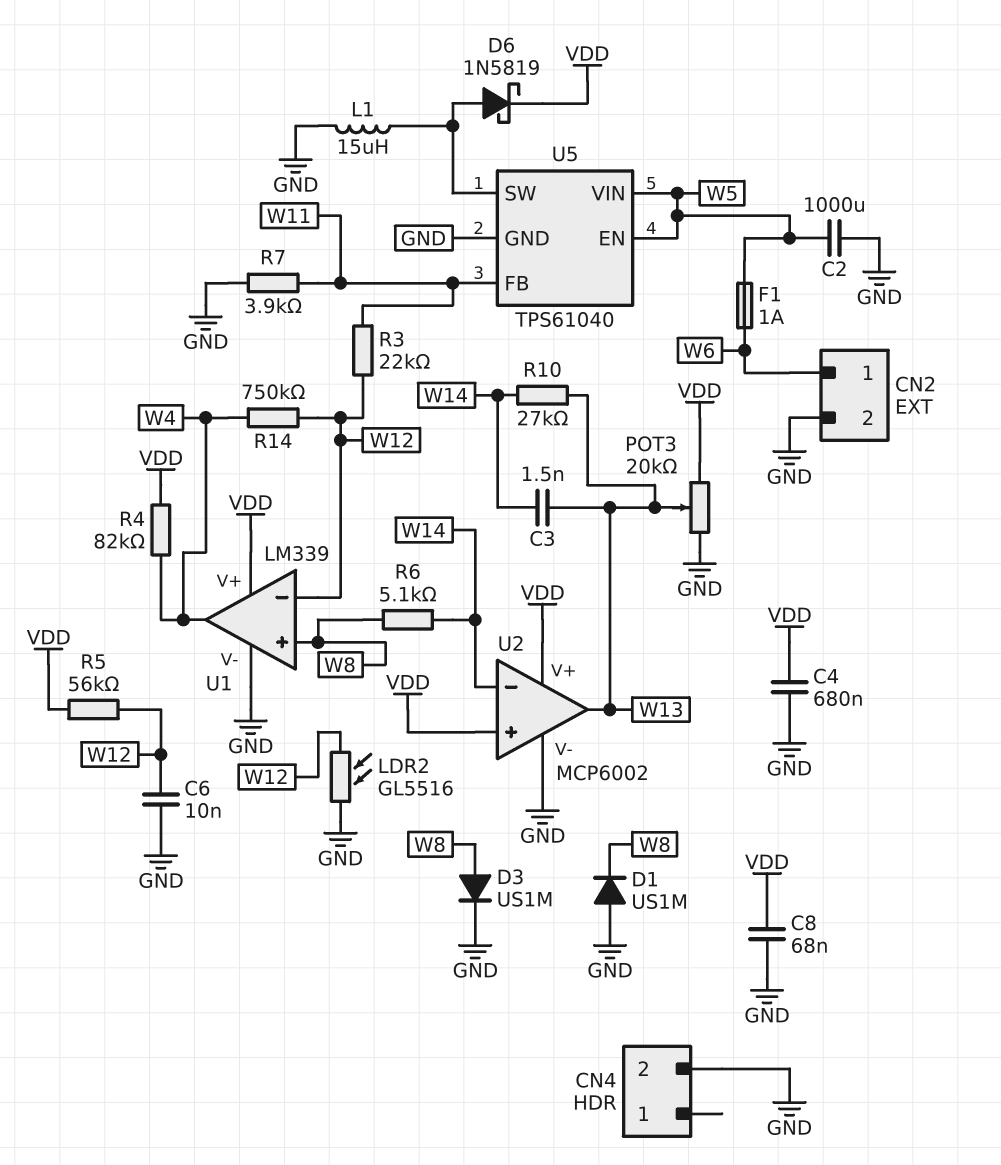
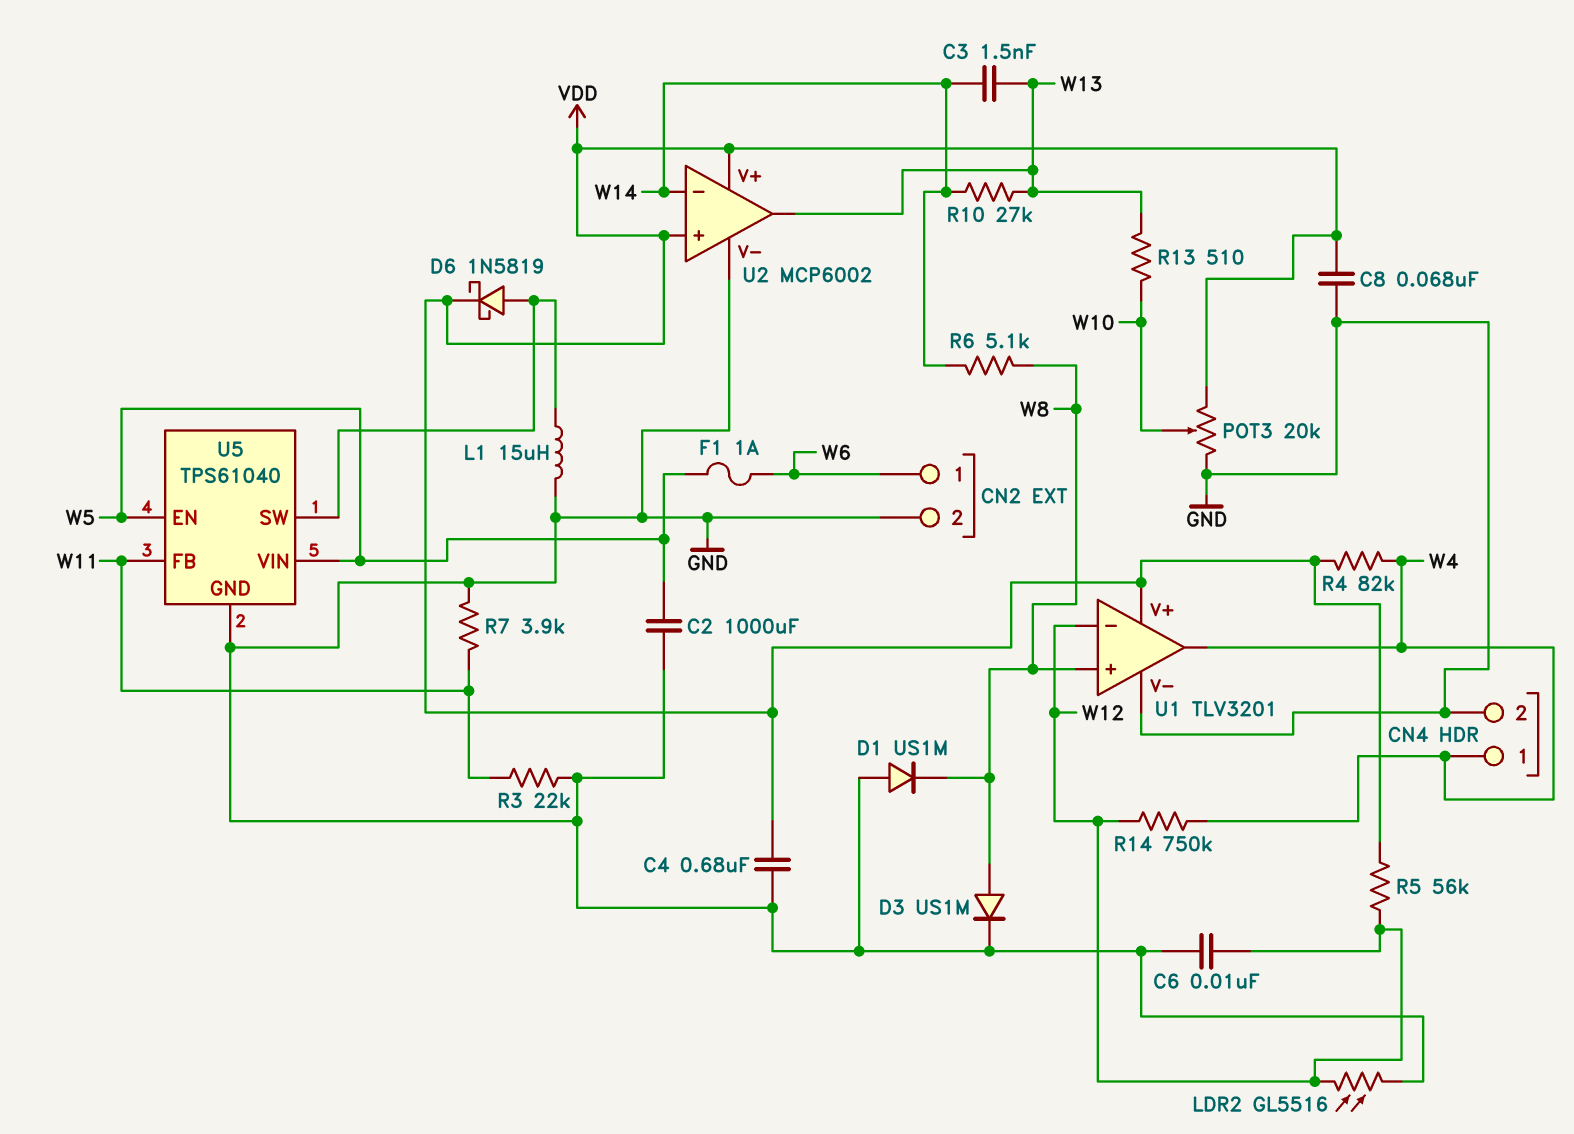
CN4 pin 1: none -> W4
POT3: 20k (GND, VDD, wiper W13) -> 20k (GND, VDD, wiper W10)
R3: 22k (W11, W12) -> 22k (GND, W11)
R13: none -> 510 (W10, W13)
U1: LM339 -> TLV3201

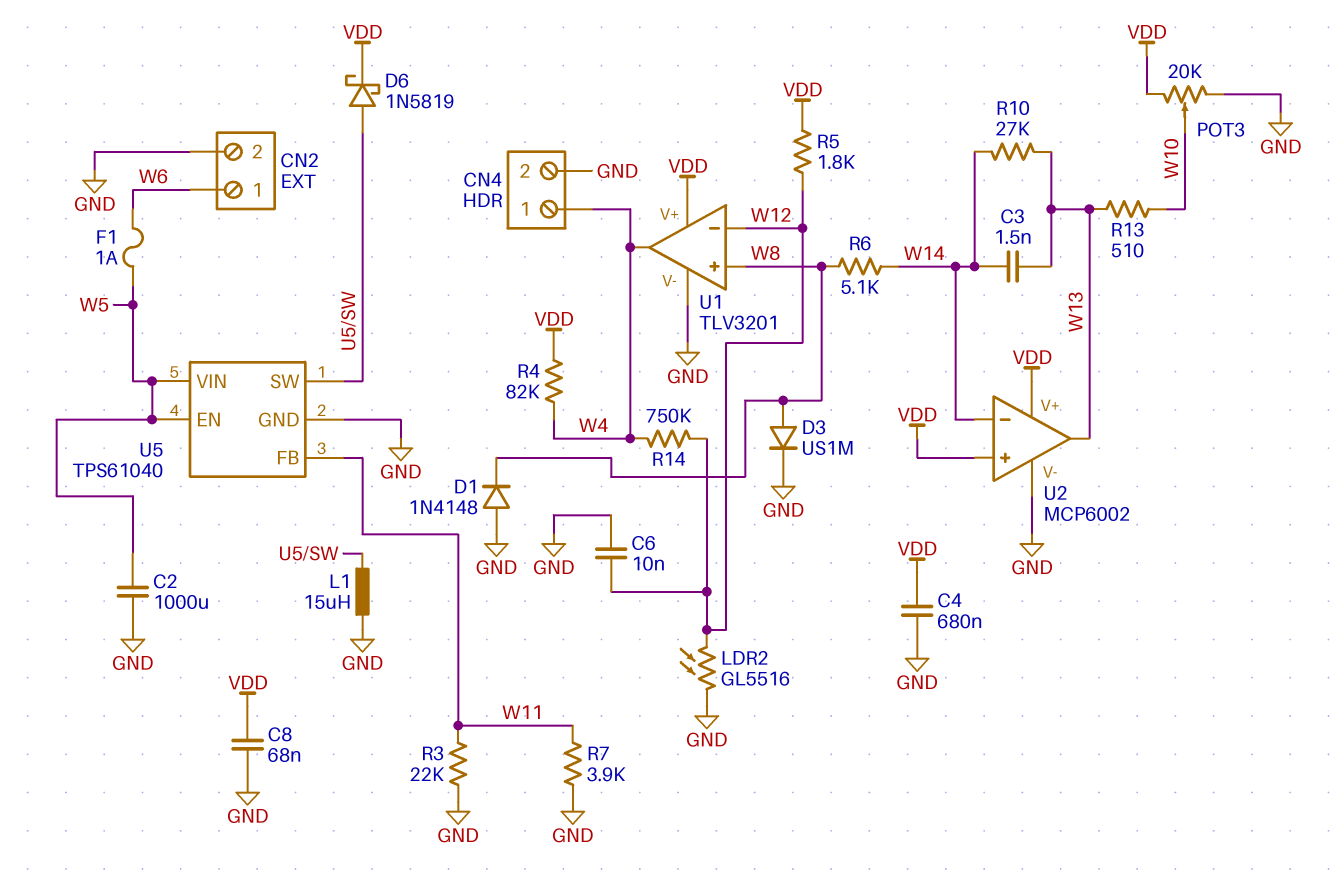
D1: diode US1M (A GND, K W8) -> diode 1N4148 (A GND, K W8)
R5: 56k (VDD, W12) -> 1.8k (VDD, W12)

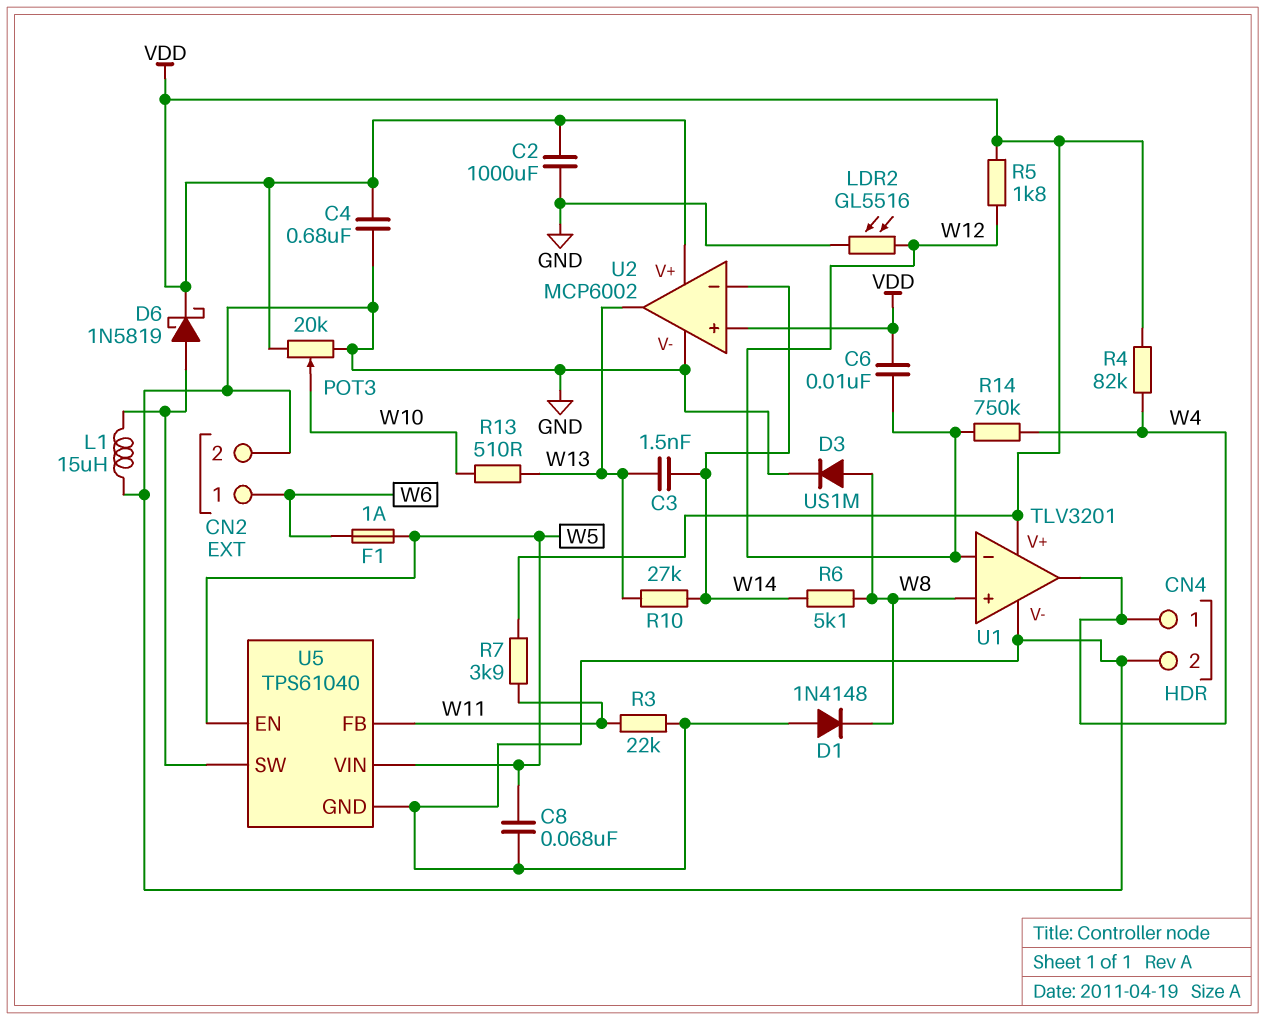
C2: 1000uF (GND, W5) -> 1000uF (GND, VDD)
C6: 10nF (GND, W12) -> 10nF (VDD, W12)
C8: 68nF (GND, VDD) -> 68nF (GND, W5)
R7: 3.9k (GND, W11) -> 3.9k (VDD, W11)

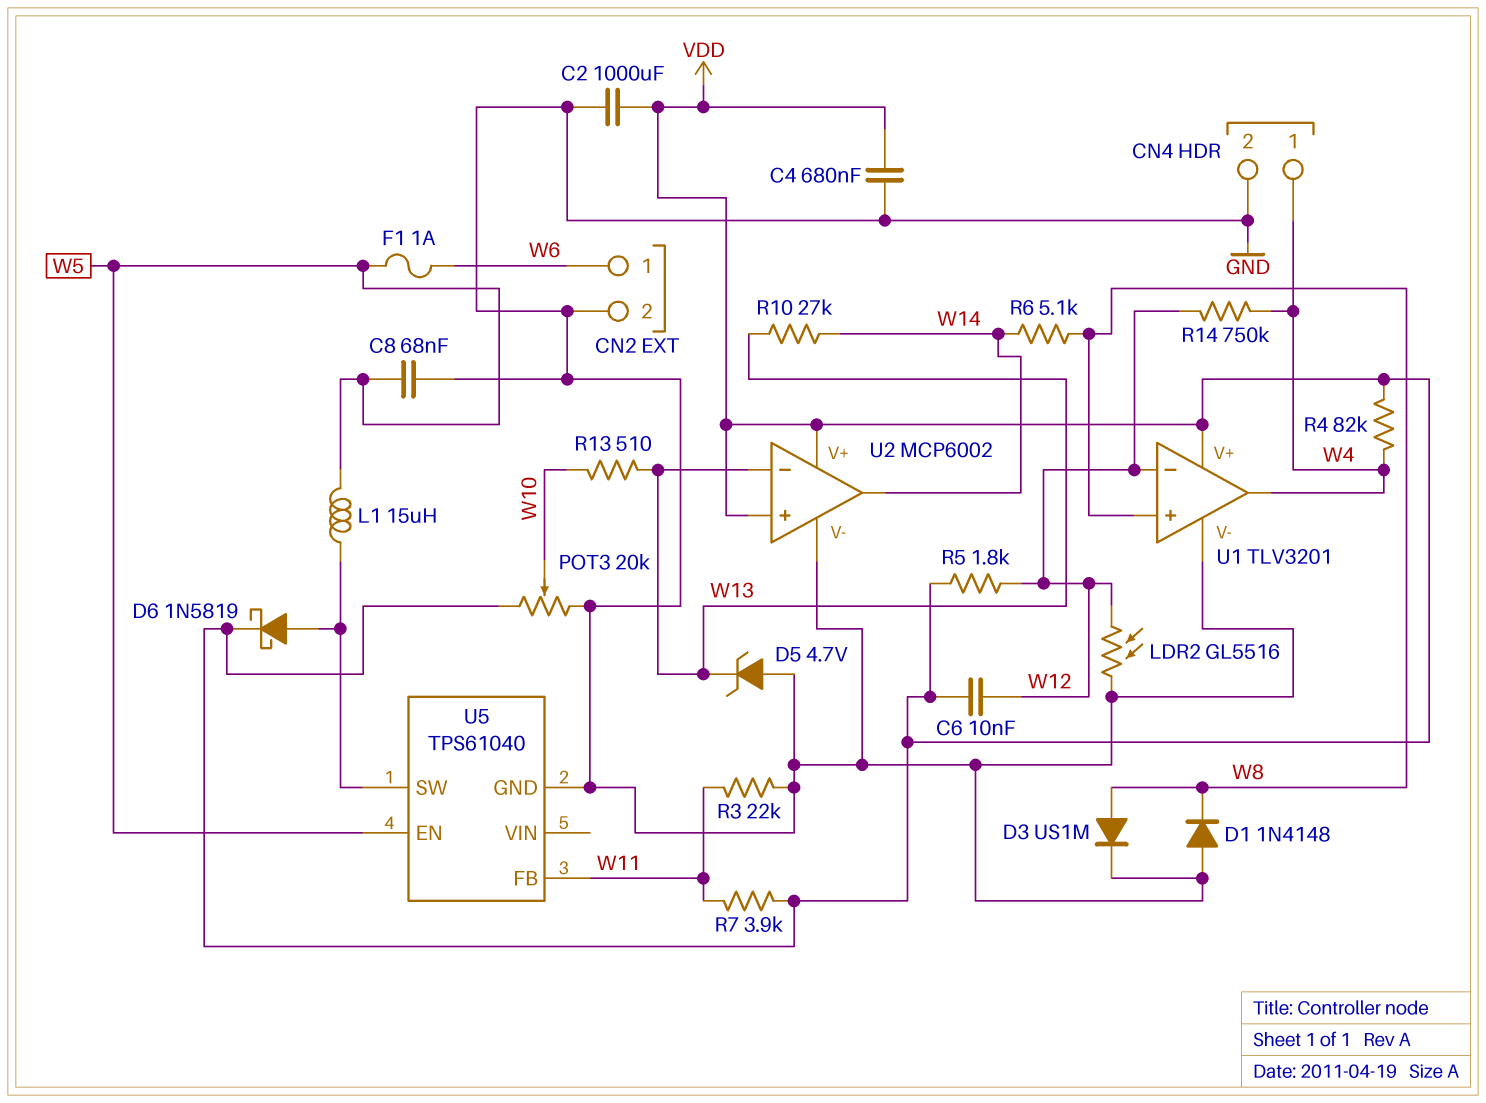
C3: 1.5nF (W13, W14) -> none
D5: none -> zener 4.7V (A GND, K W13)
L1: 15uH (GND, U5/SW) -> 15uH (U5/SW, W5)
U2 pin in-: W14 -> W13
U2 pin out: W13 -> W14
U5 pin VIN: W5 -> none

